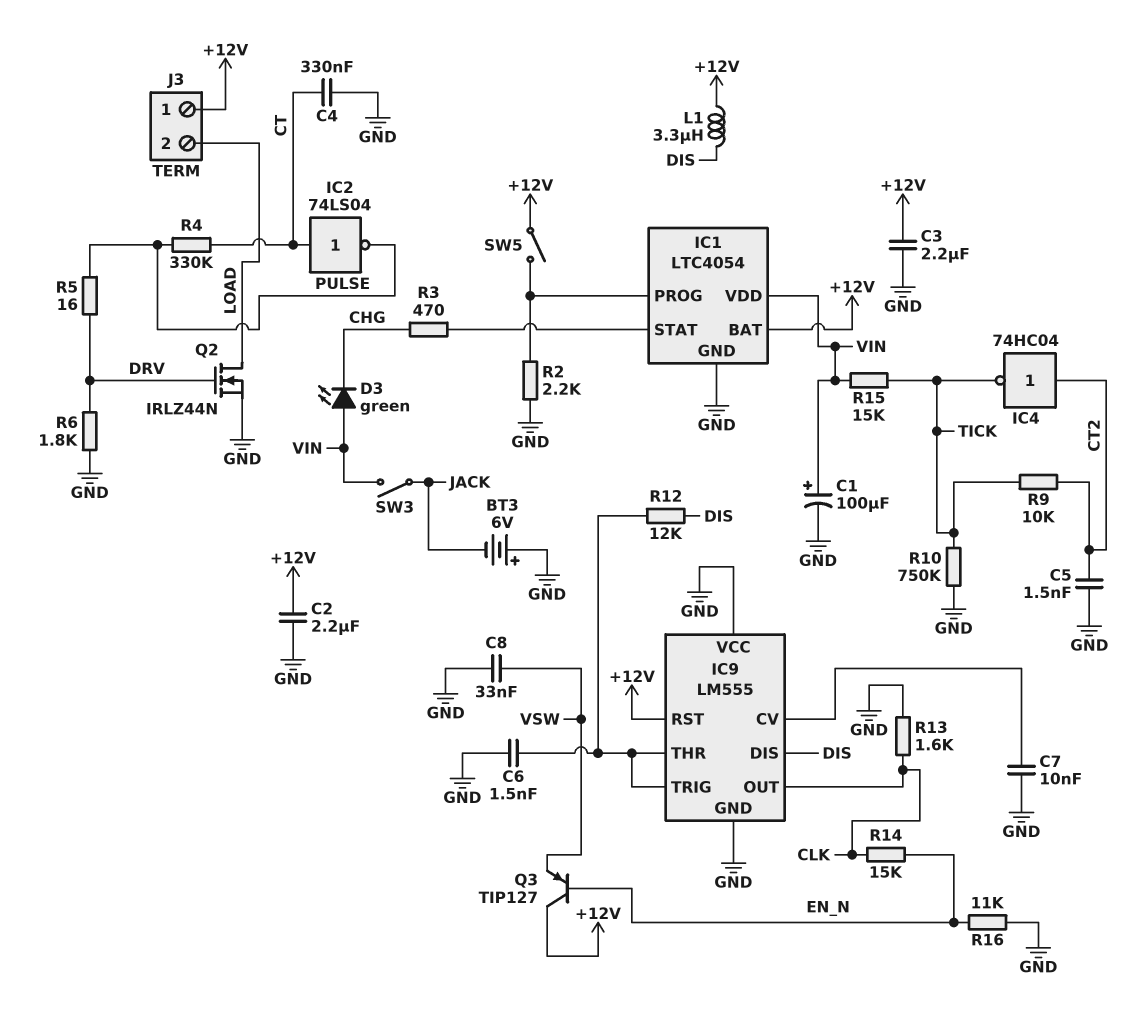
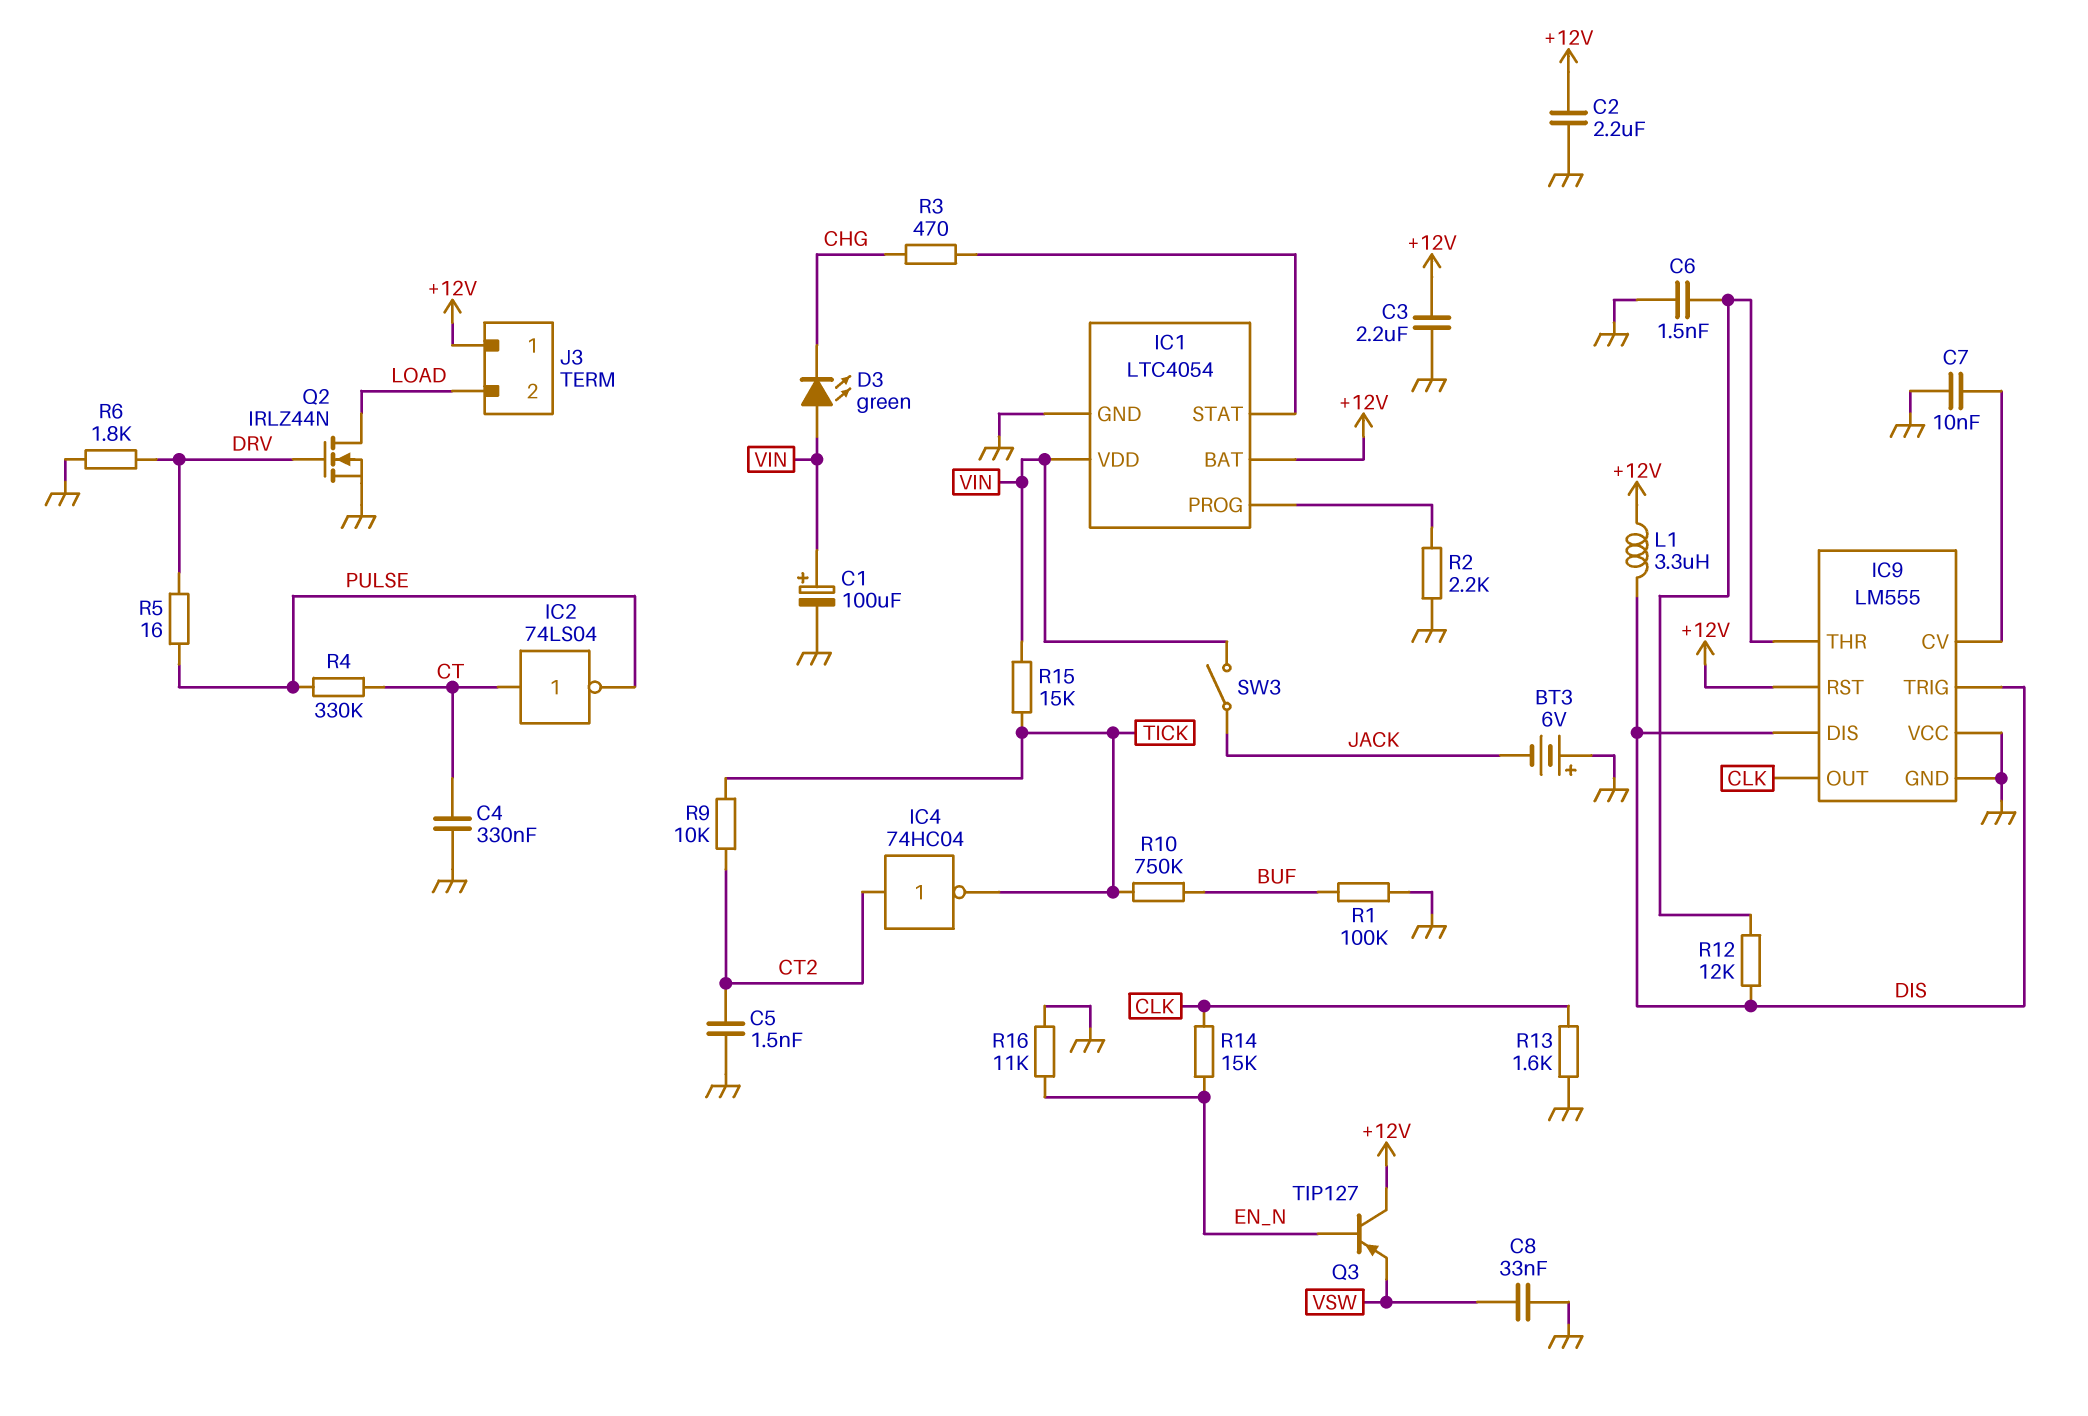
IC9 pin TRIG: IC9/THR -> DIS
R1: none -> 100k (BUF, GND)
R10: 750k (GND, TICK) -> 750k (BUF, TICK)
SW5: switch (+12V, IC1/PROG) -> none

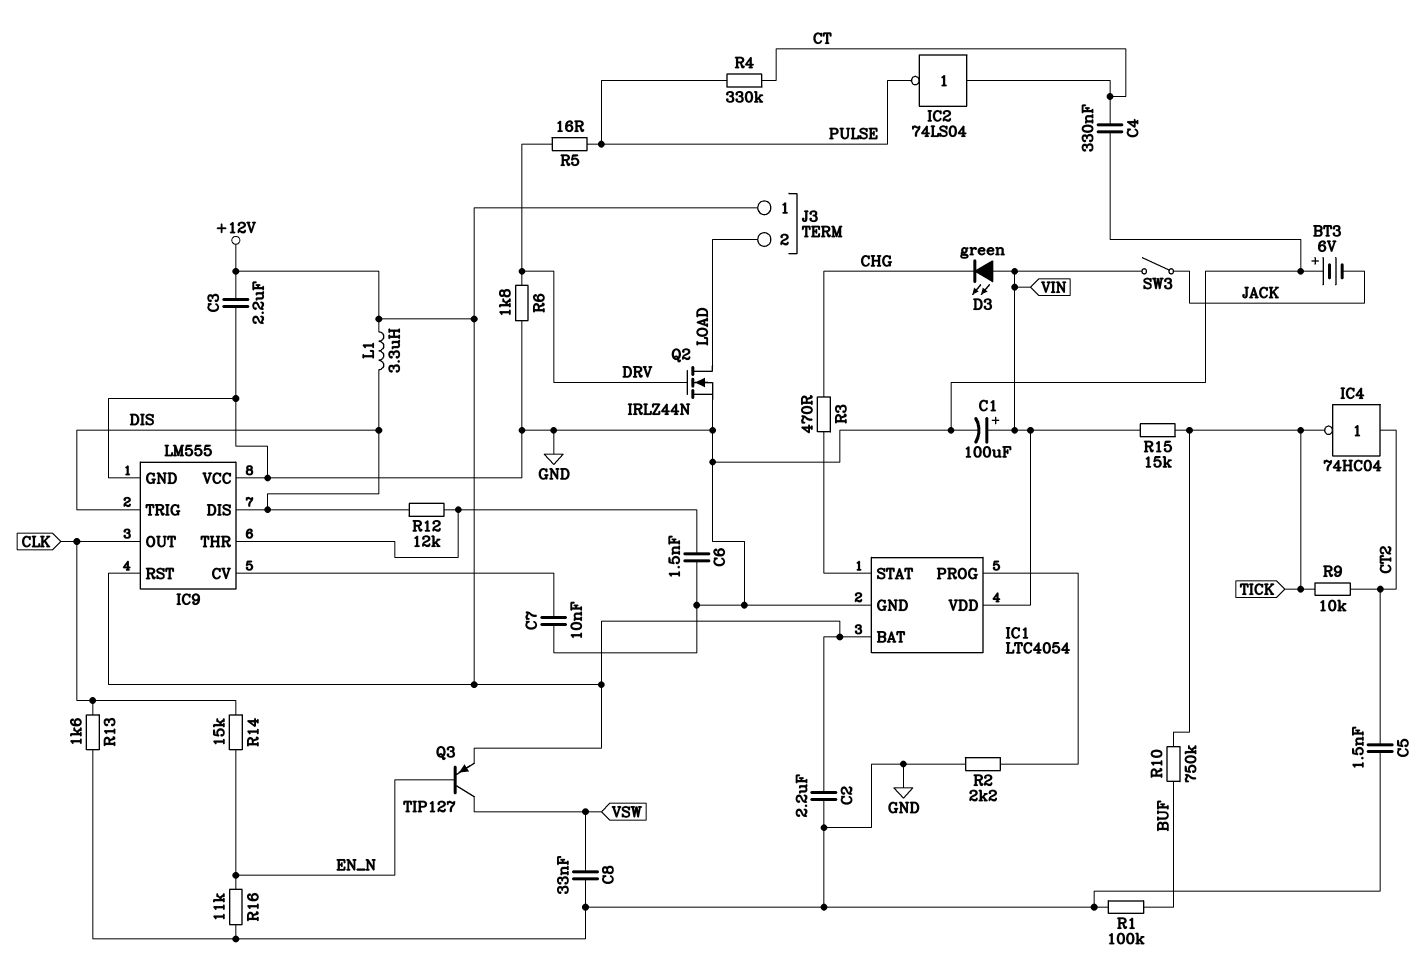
Q3: PNP TIP127 (B EN_N, C +12V, E VSW) -> PNP TIP127 (B EN_N, C VSW, E +12V)

